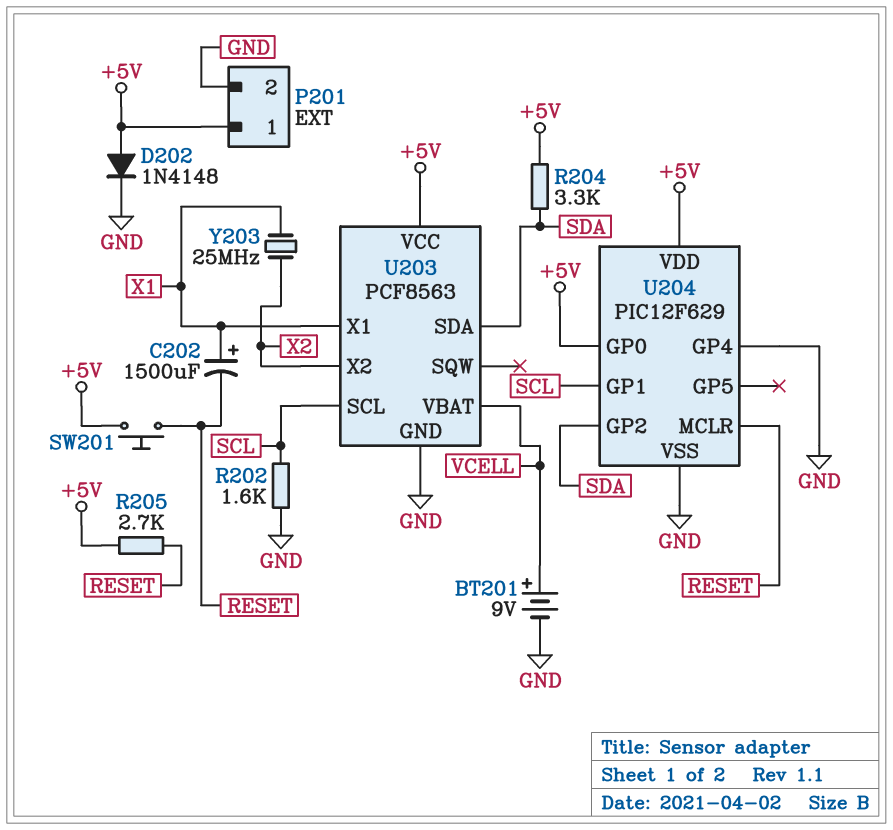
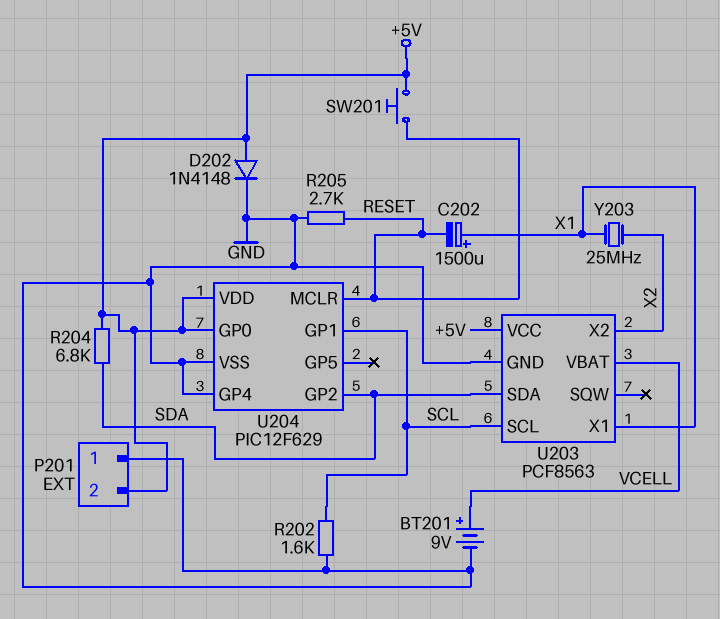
P201 pin 1: +5V -> GND
P201 pin 2: GND -> +5V
R204: 3.3k (+5V, SDA) -> 6.8k (+5V, SDA)
R205: 2.7k (+5V, RESET) -> 2.7k (GND, RESET)

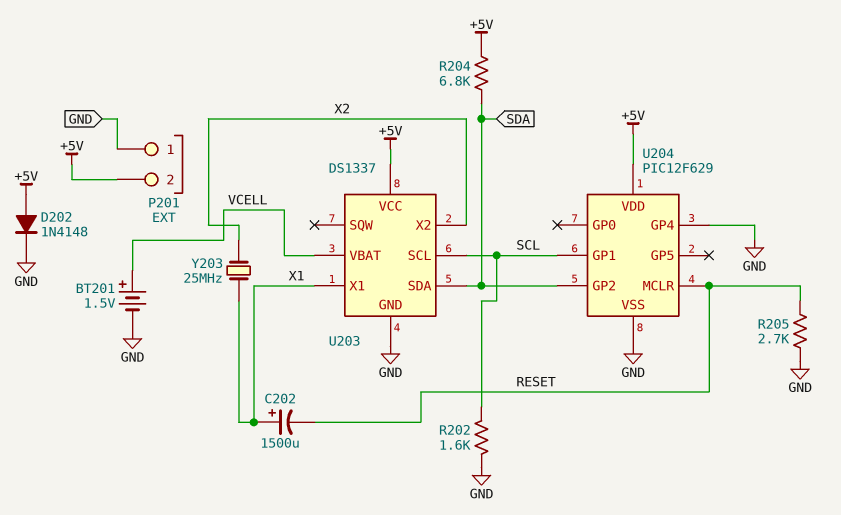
BT201: 9V (plus VCELL, minus GND) -> 1.5V (plus VCELL, minus GND)
SW201: button (+5V, RESET) -> none
U203: PCF8563 -> DS1337
U204 pin GP0: +5V -> none

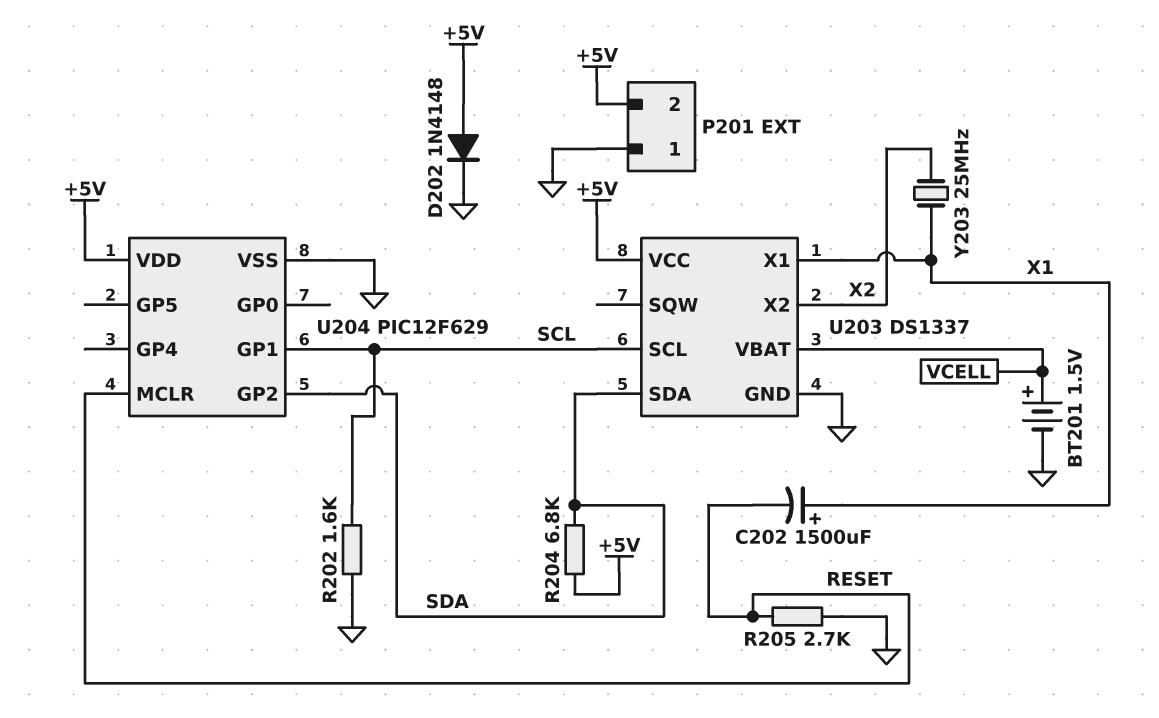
U204 pin GP4: GND -> none

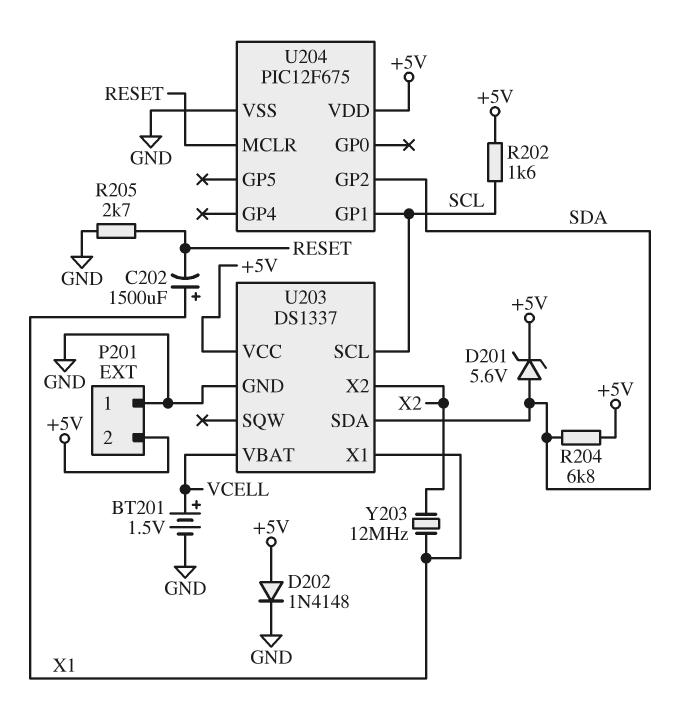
D201: none -> zener 5.6V (A SDA, K +5V)
R202: 1.6k (GND, SCL) -> 1.6k (+5V, SCL)
U204: PIC12F629 -> PIC12F675
Y203: 25MHz (X1, X2) -> 12MHz (X1, X2)

